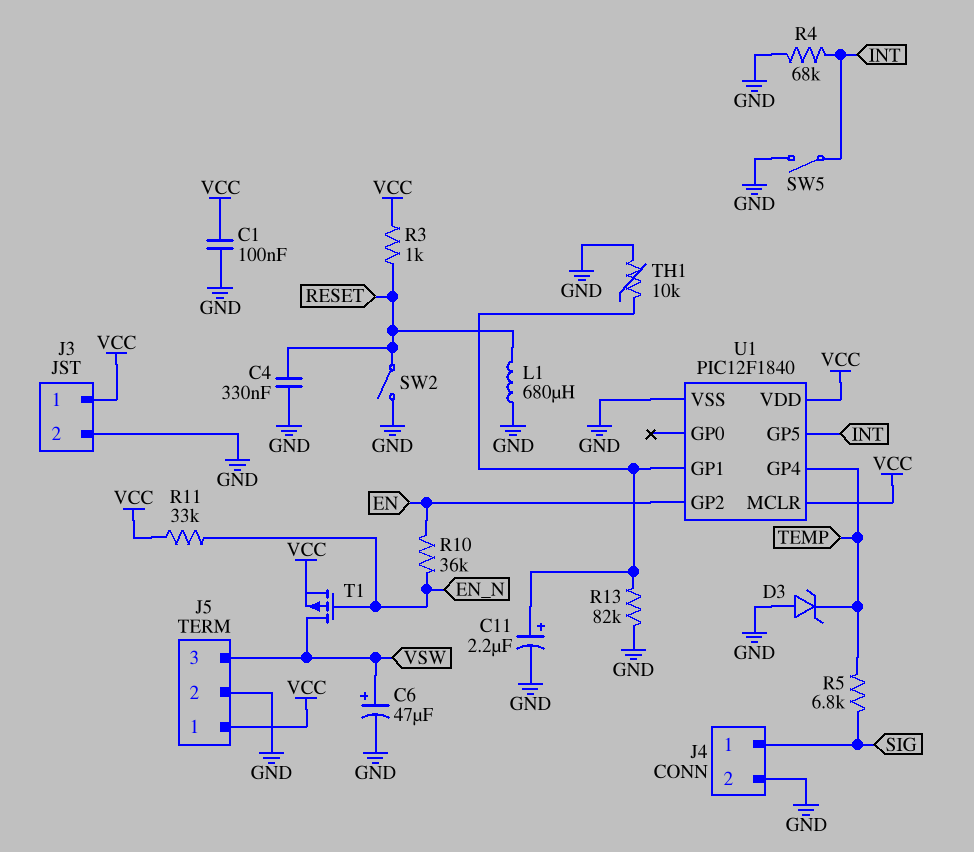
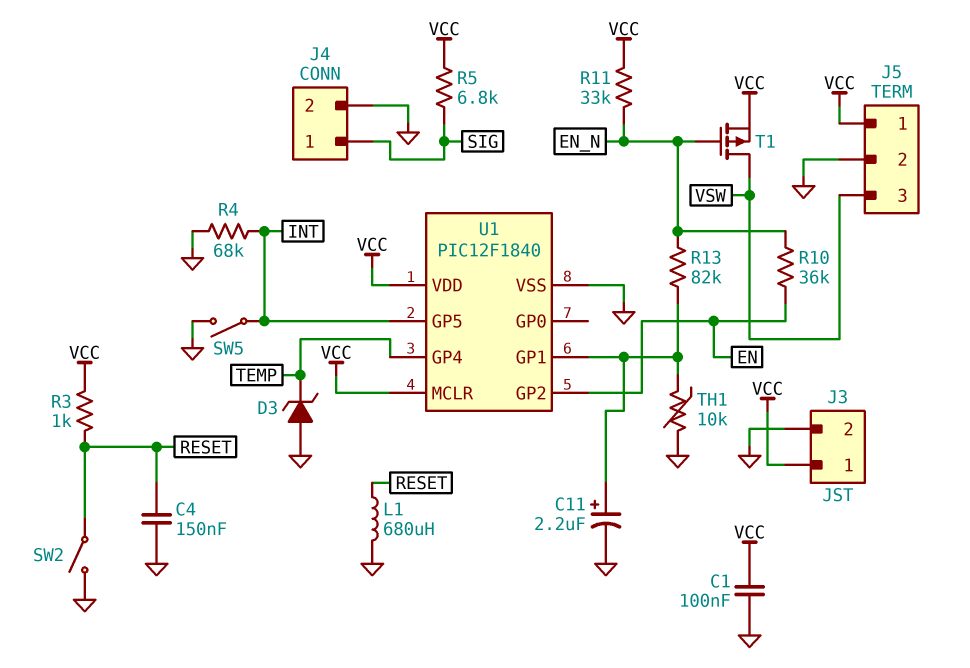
C4: 330nF (GND, RESET) -> 150nF (GND, RESET)
C6: 47uF (plus VSW, minus GND) -> none
R5: 6.8k (SIG, TEMP) -> 6.8k (SIG, VCC)
R13: 82k (GND, U1/GP1) -> 82k (EN_N, U1/GP1)

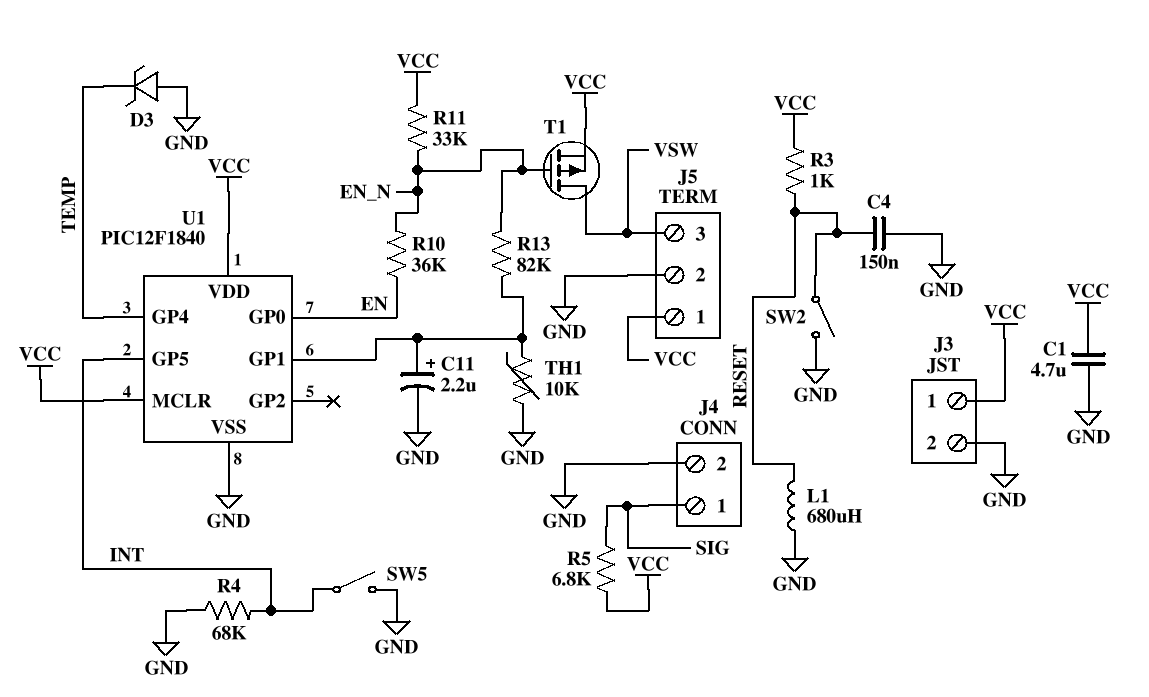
C1: 100nF (GND, VCC) -> 4.7uF (GND, VCC)
U1 pin GP0: none -> EN
U1 pin GP2: EN -> none

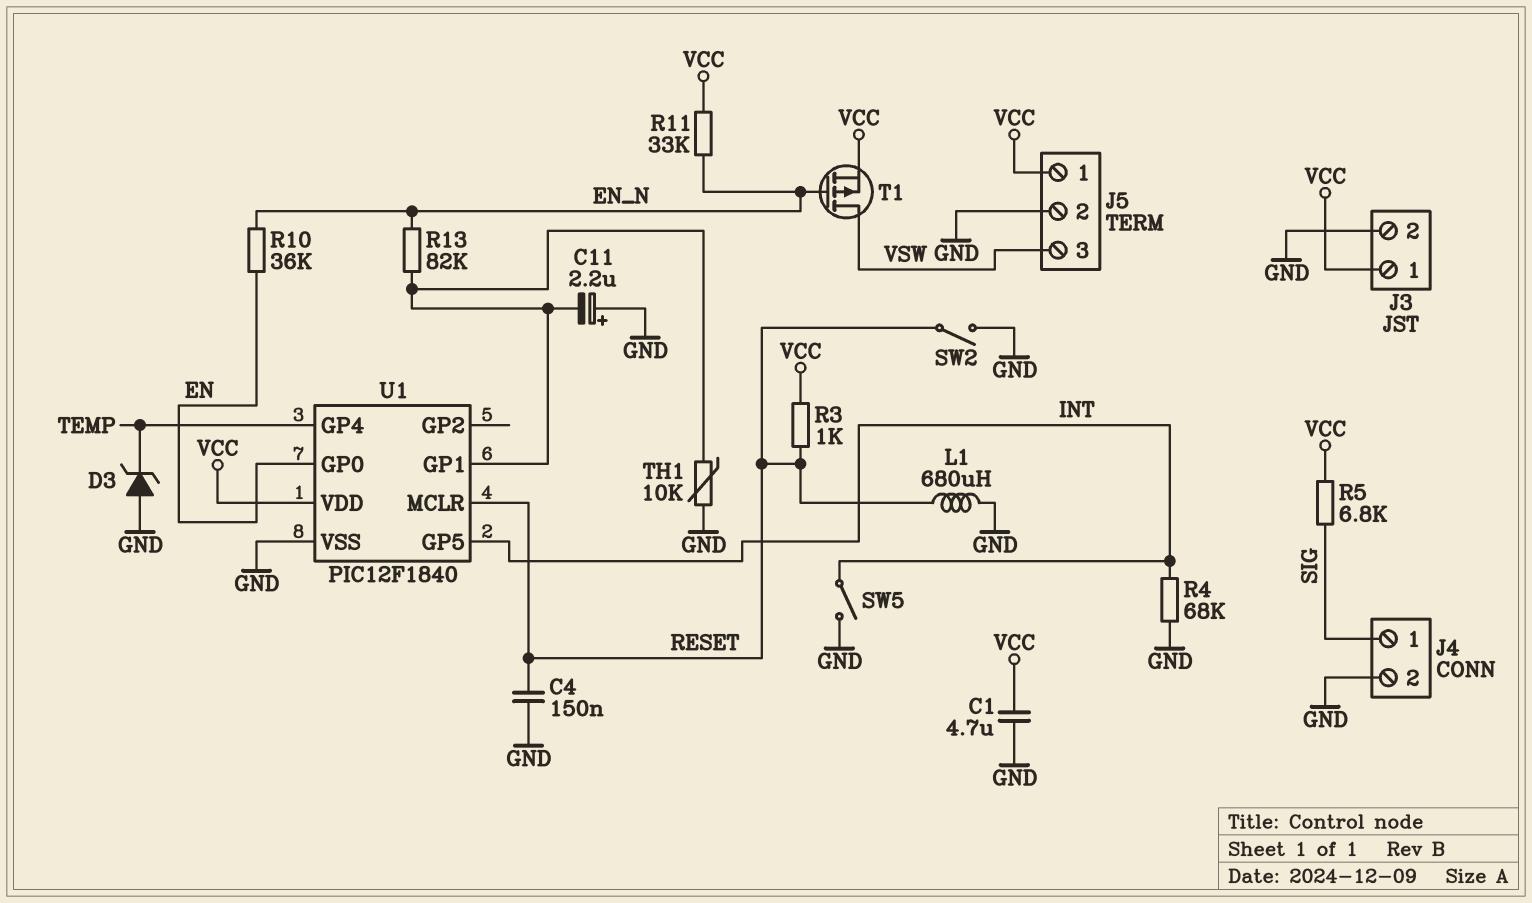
C11: 2.2uF (plus U1/GP1, minus GND) -> 2.2uF (plus GND, minus U1/GP1)
U1 pin MCLR: VCC -> RESET

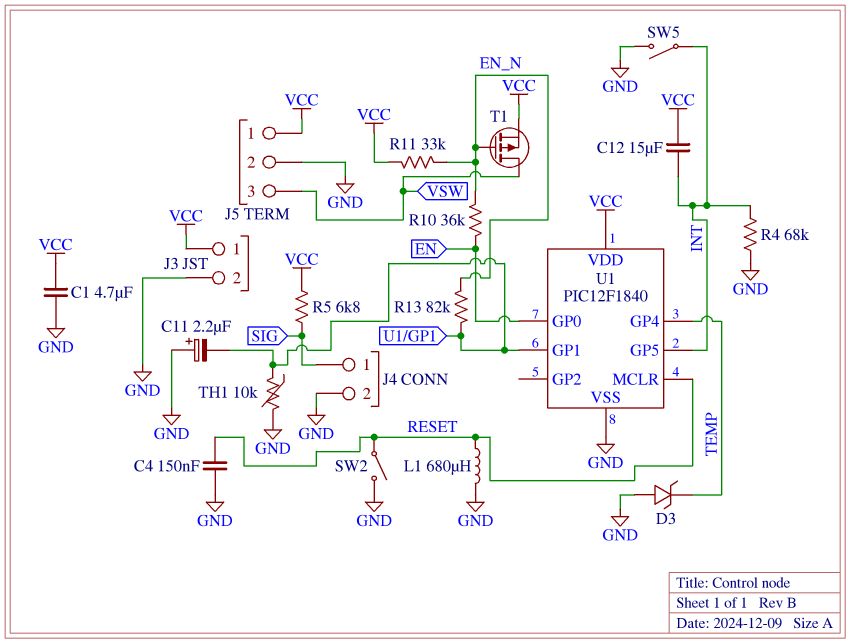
C12: none -> 15uF (INT, VCC)
R3: 1k (RESET, VCC) -> none

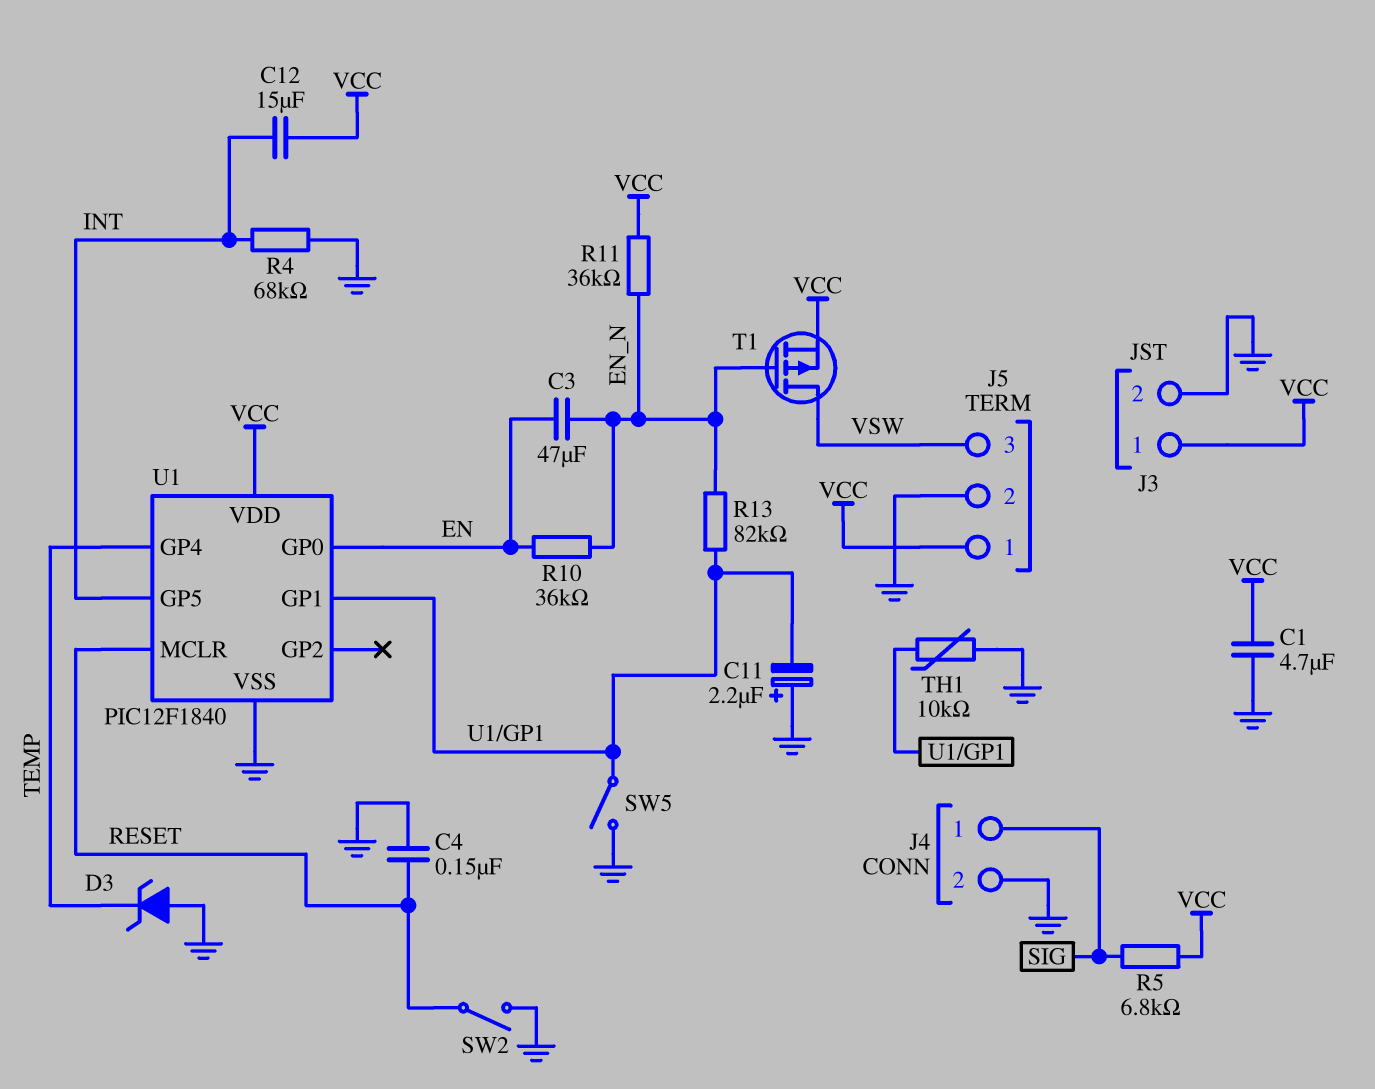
C3: none -> 47uF (EN, EN_N)
L1: 680uH (GND, RESET) -> none
R11: 33k (EN_N, VCC) -> 36k (EN_N, VCC)
SW5: switch (GND, INT) -> switch (GND, U1/GP1)

